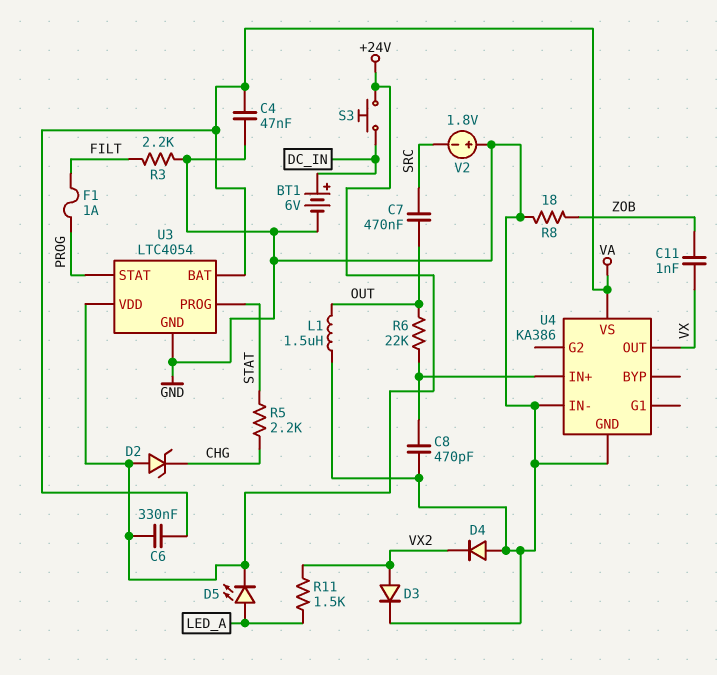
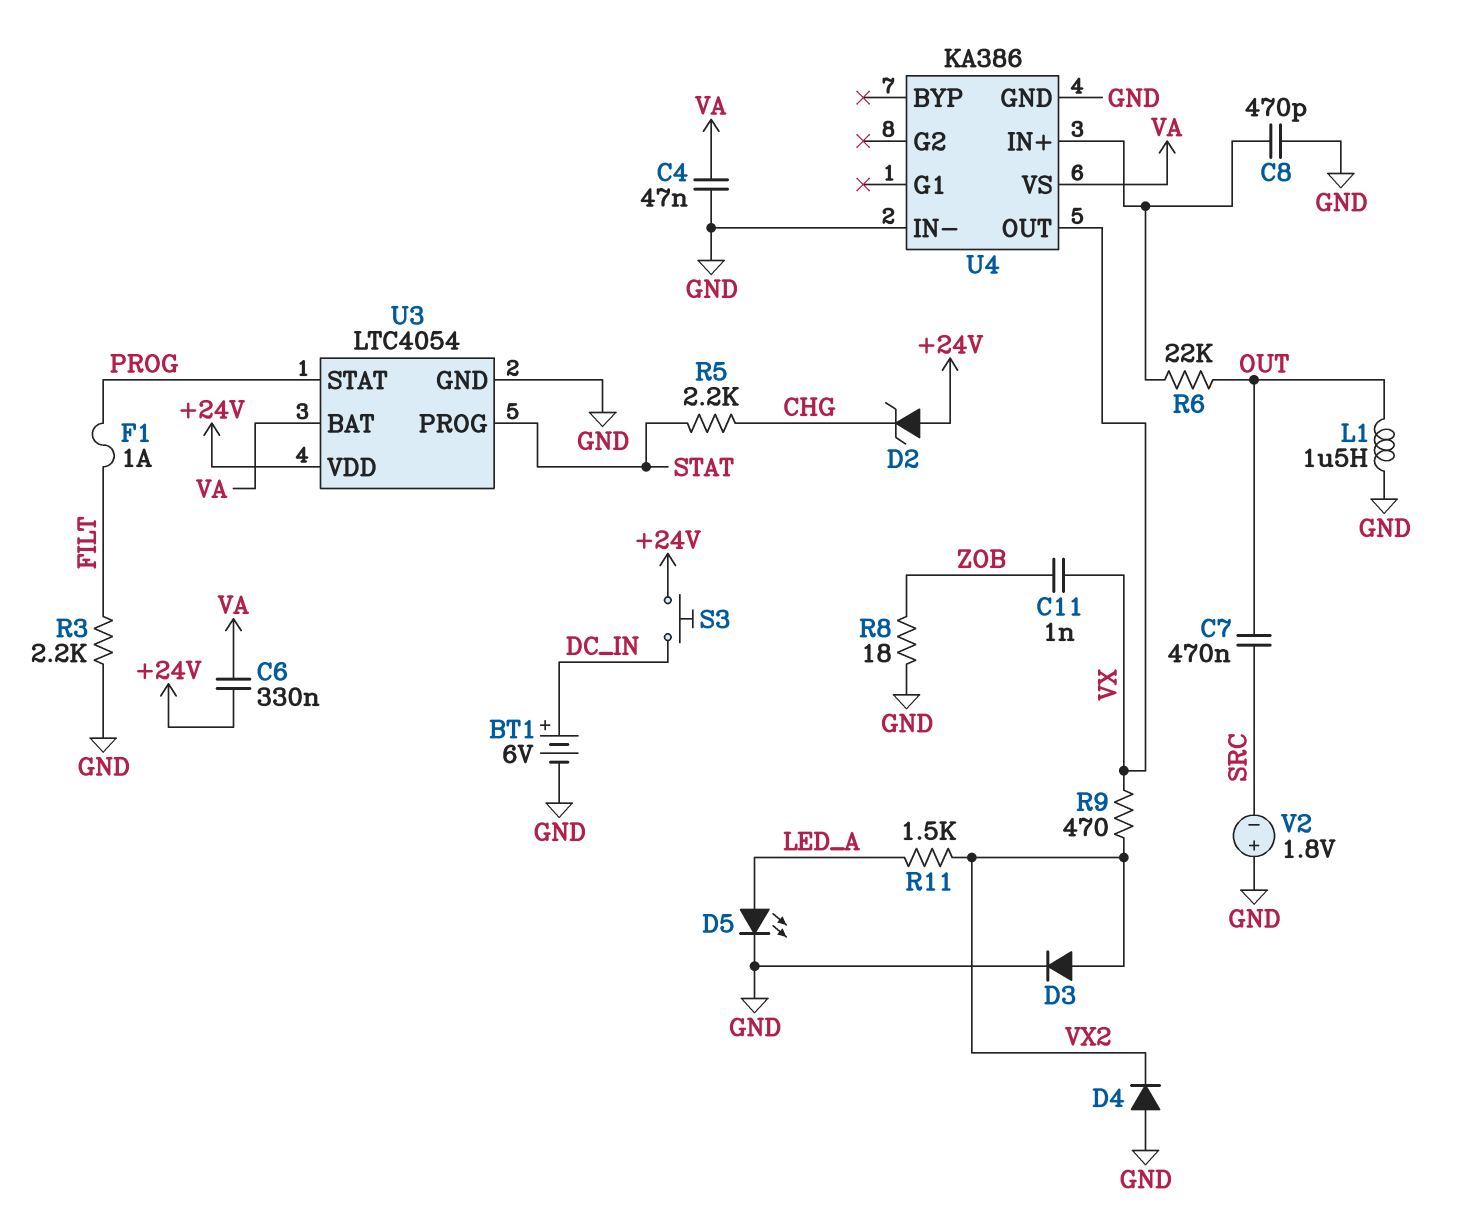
D5: LED (A LED_A, K +24V) -> LED (A LED_A, K GND)
R9: none -> 470 (VX, VX2)

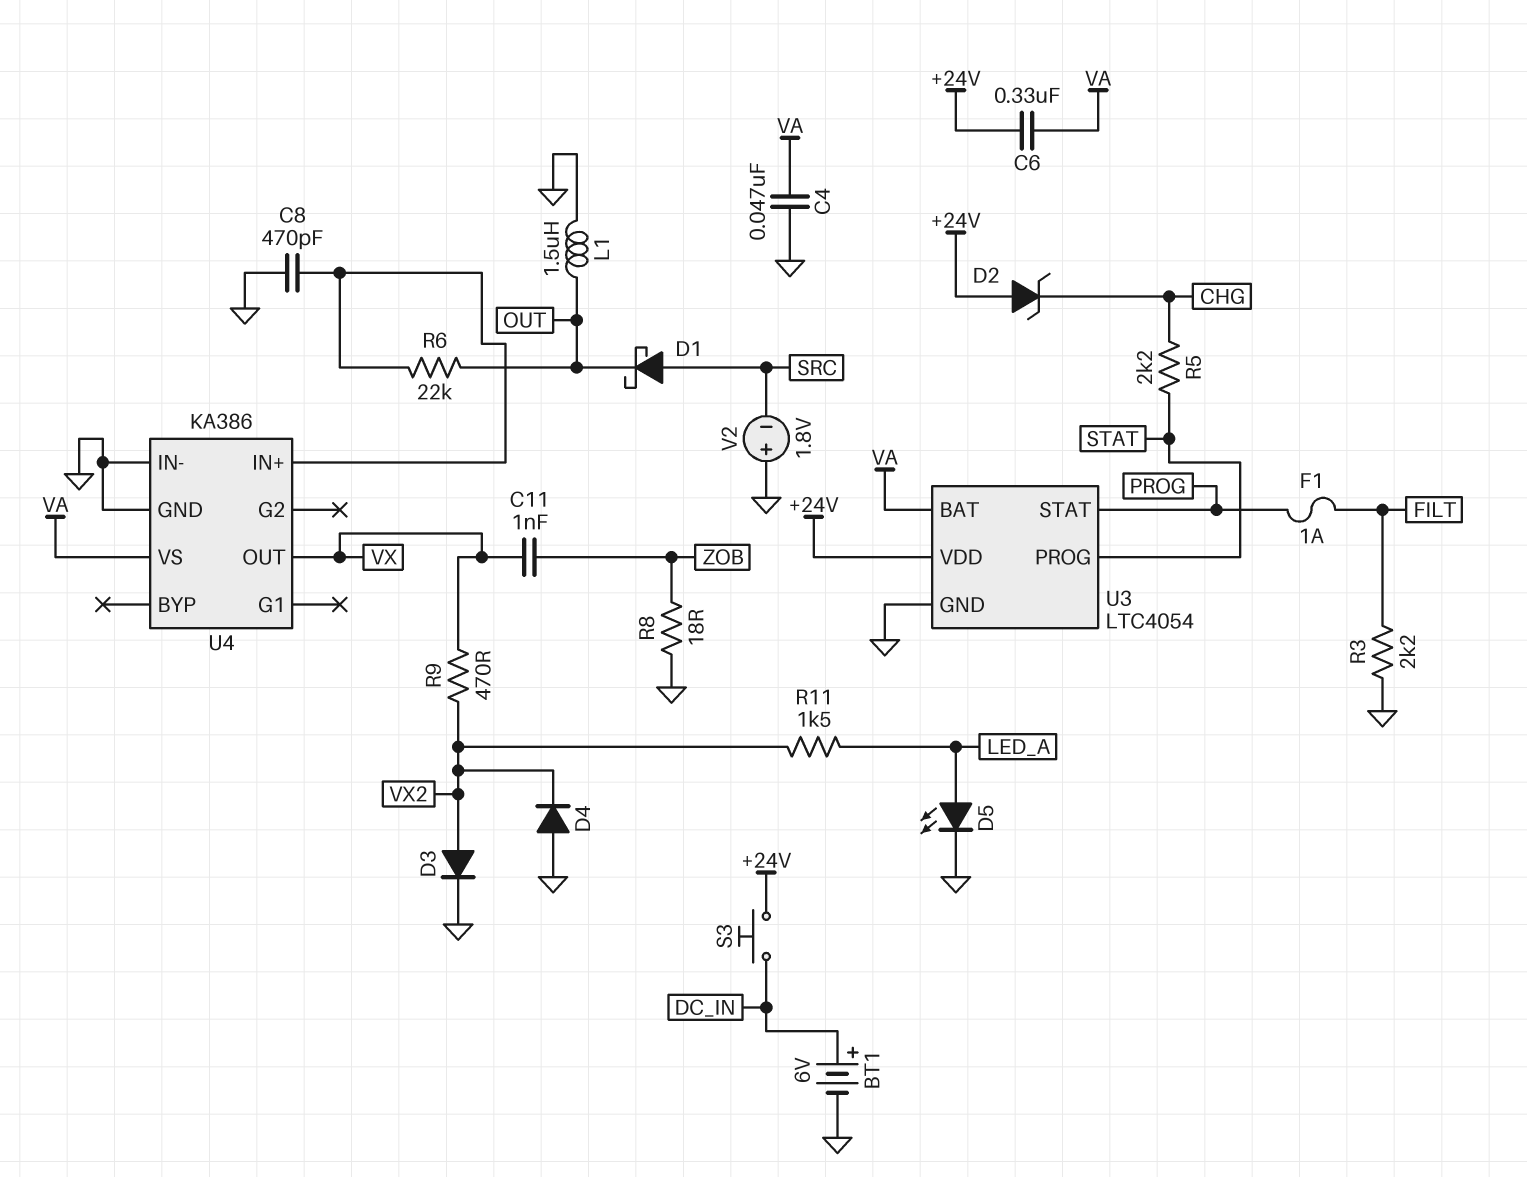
C7: 470nF (OUT, SRC) -> none
D1: none -> schottky (A SRC, K OUT)

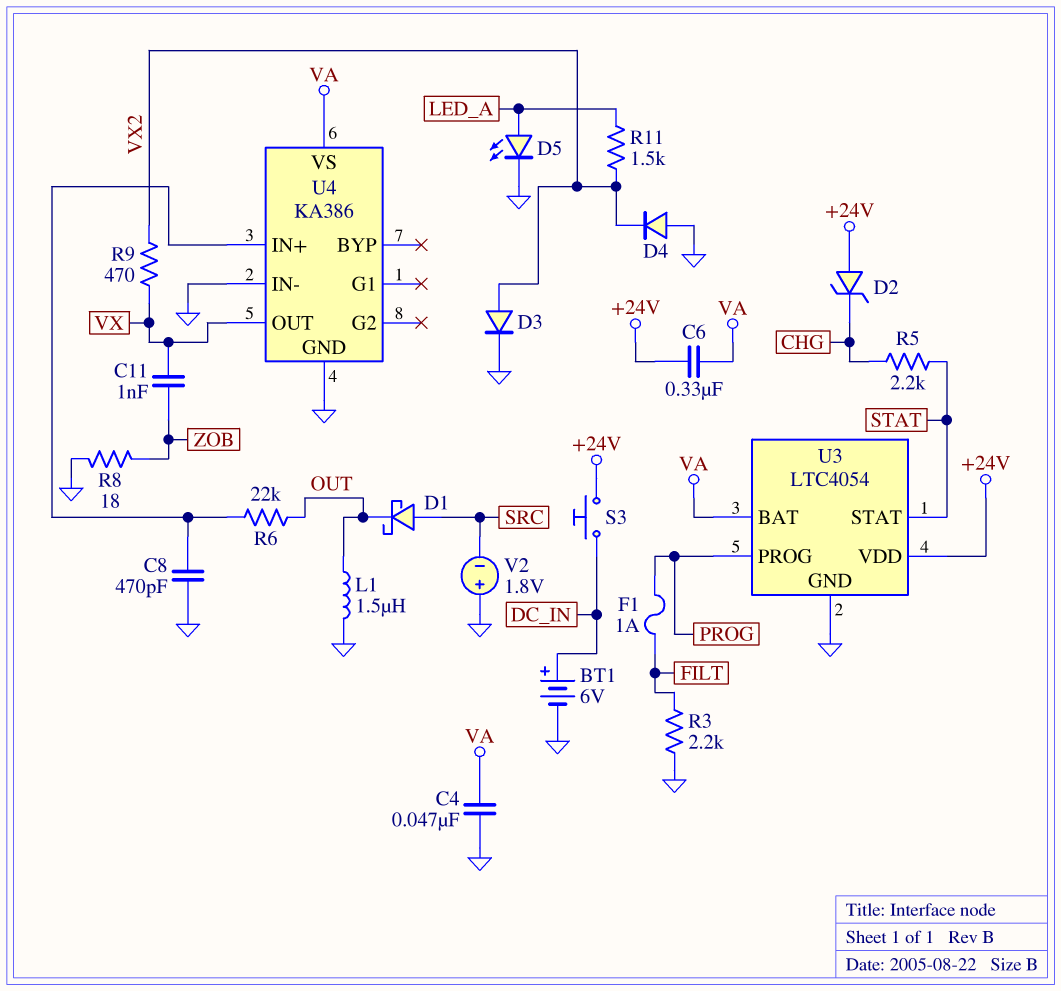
U3 pin PROG: STAT -> PROG
U3 pin STAT: PROG -> STAT

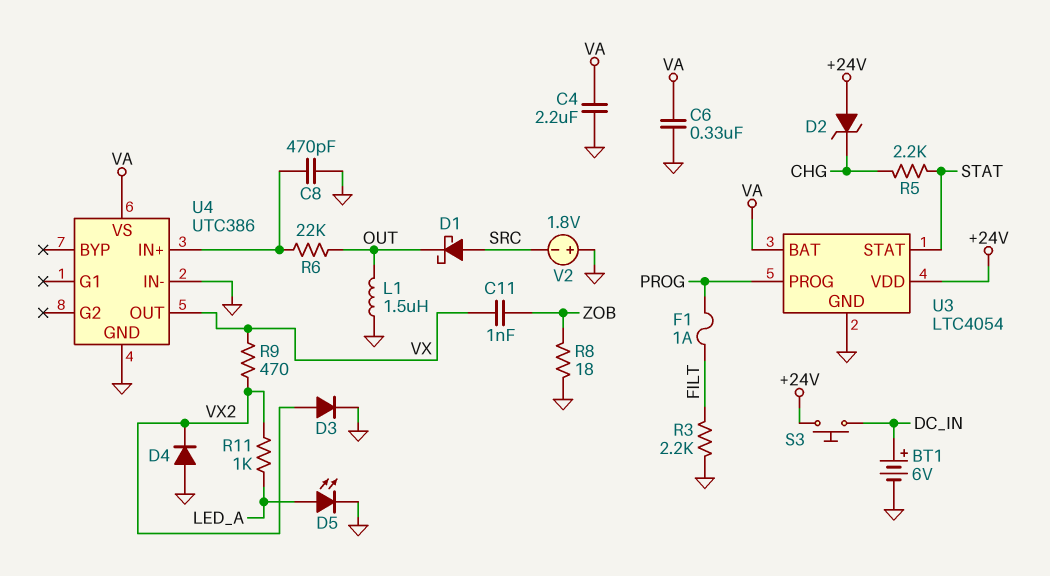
C4: 47nF (GND, VA) -> 2.2uF (GND, VA)
C6: 330nF (+24V, VA) -> 330nF (GND, VA)
R11: 1.5k (LED_A, VX2) -> 1k (LED_A, VX2)
U4: KA386 -> UTC386

